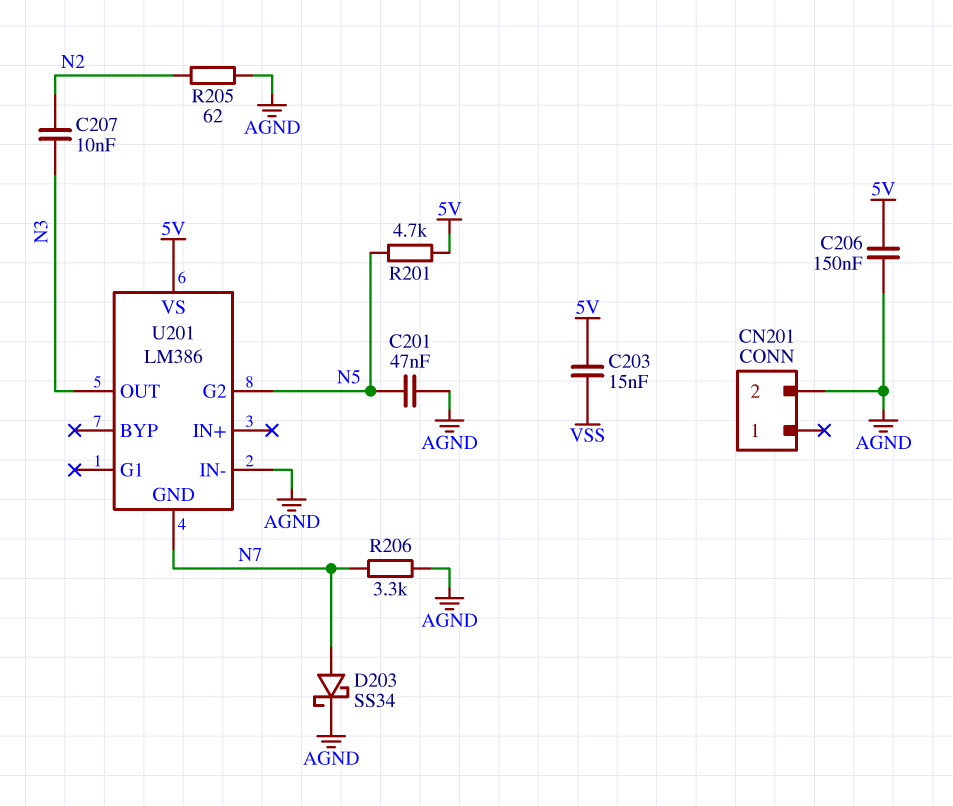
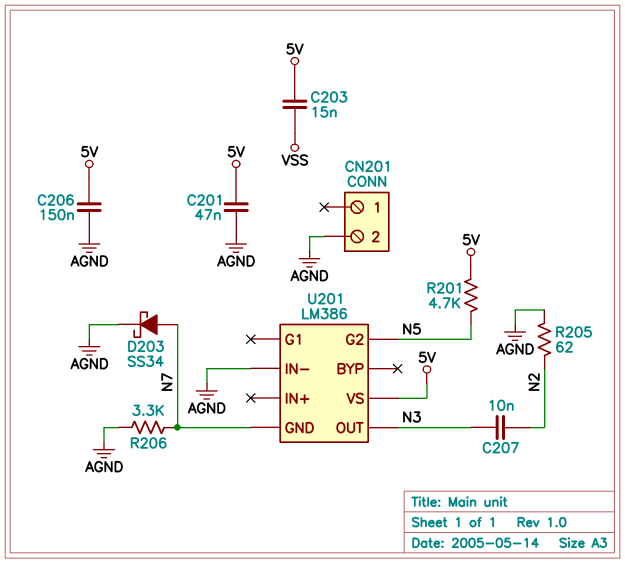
C201: 47nF (AGND, N5) -> 47nF (5V, AGND)

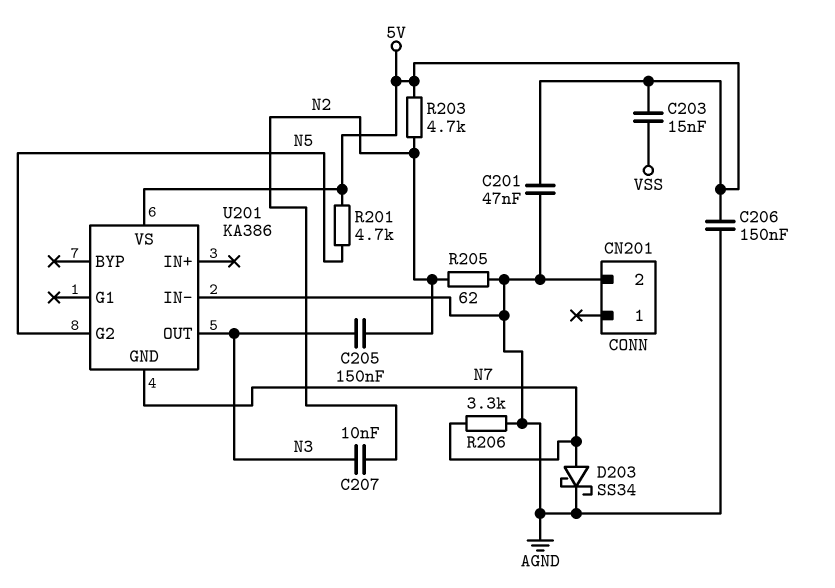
C205: none -> 150nF (N2, N3)
R203: none -> 4.7k (5V, N2)
U201: LM386 -> KA386

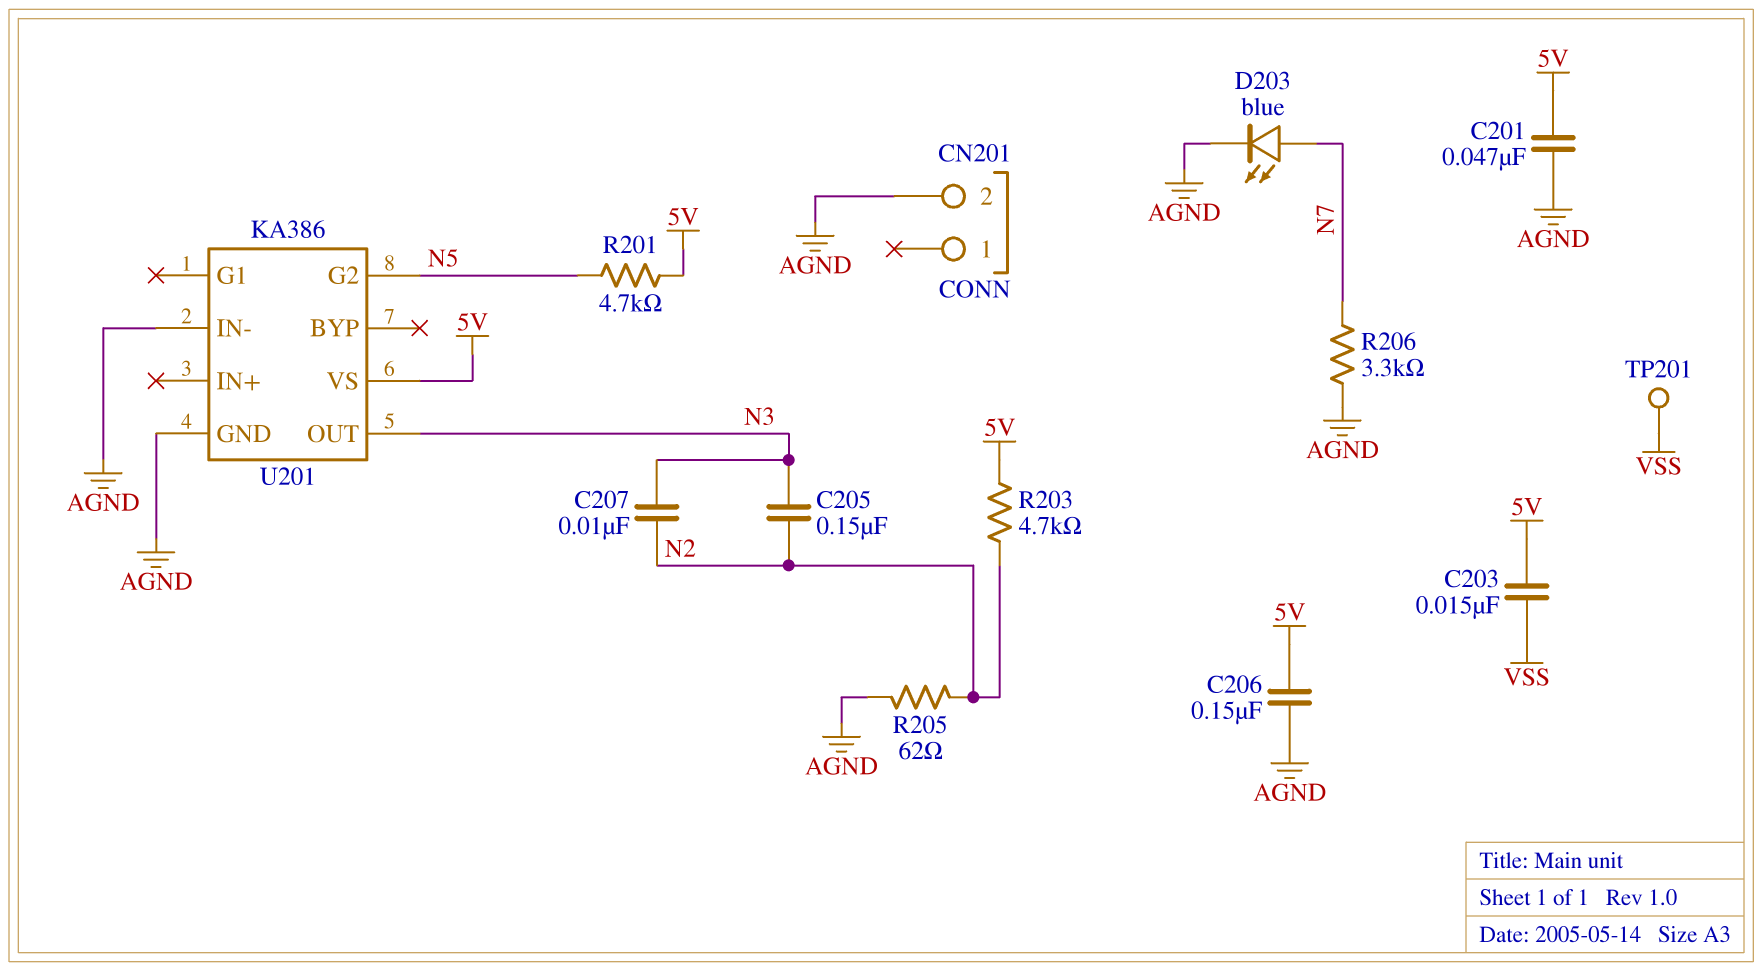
D203: schottky SS34 (A N7, K AGND) -> LED blue (A N7, K AGND)
TP201: none -> test point (VSS)
U201 pin GND: N7 -> AGND

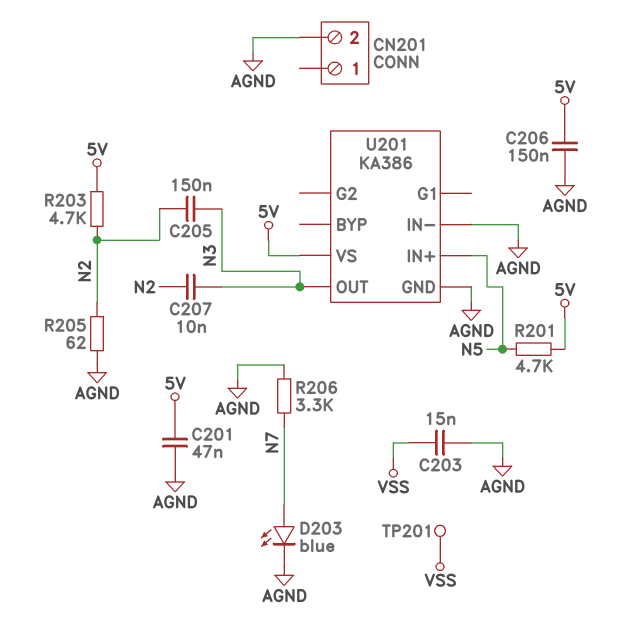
C203: 15nF (5V, VSS) -> 15nF (AGND, VSS)
U201 pin G2: N5 -> none
U201 pin IN+: none -> N5

